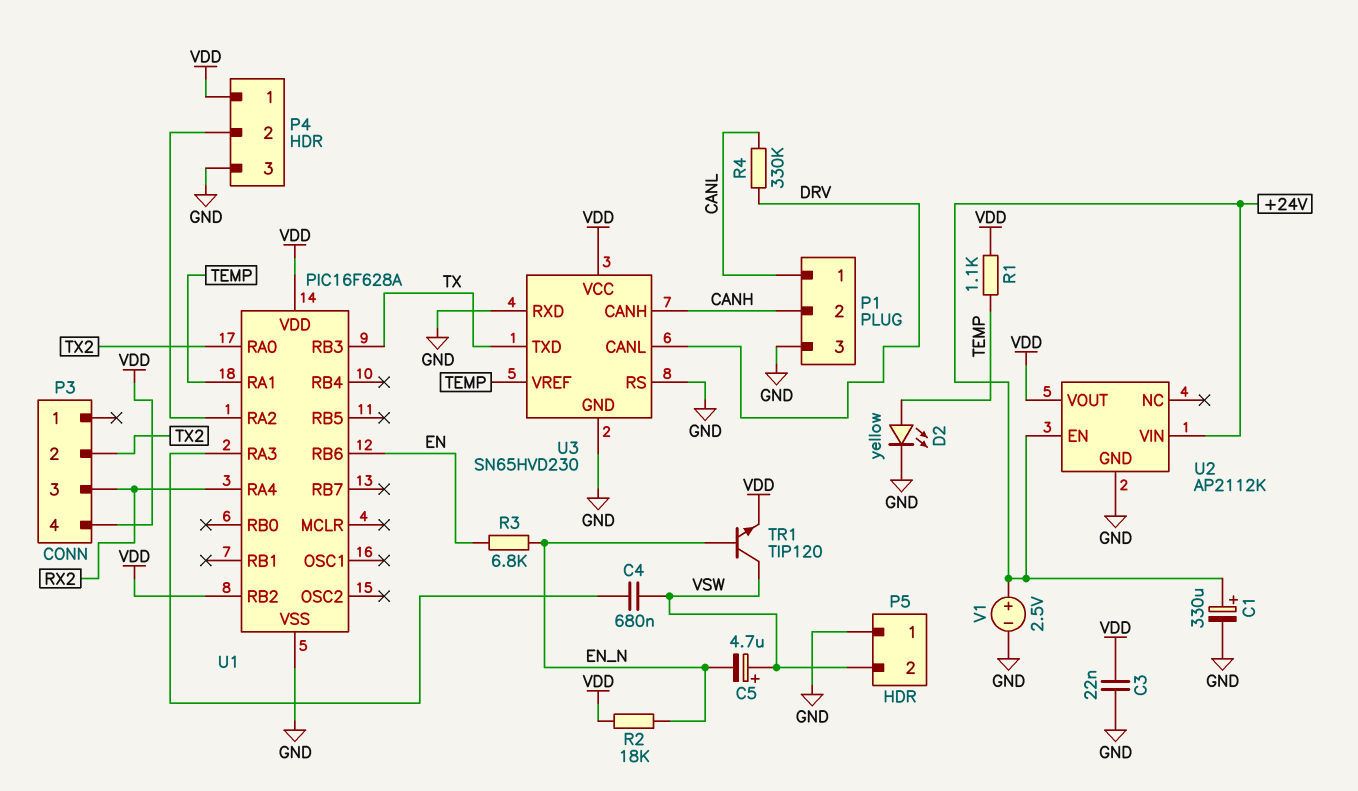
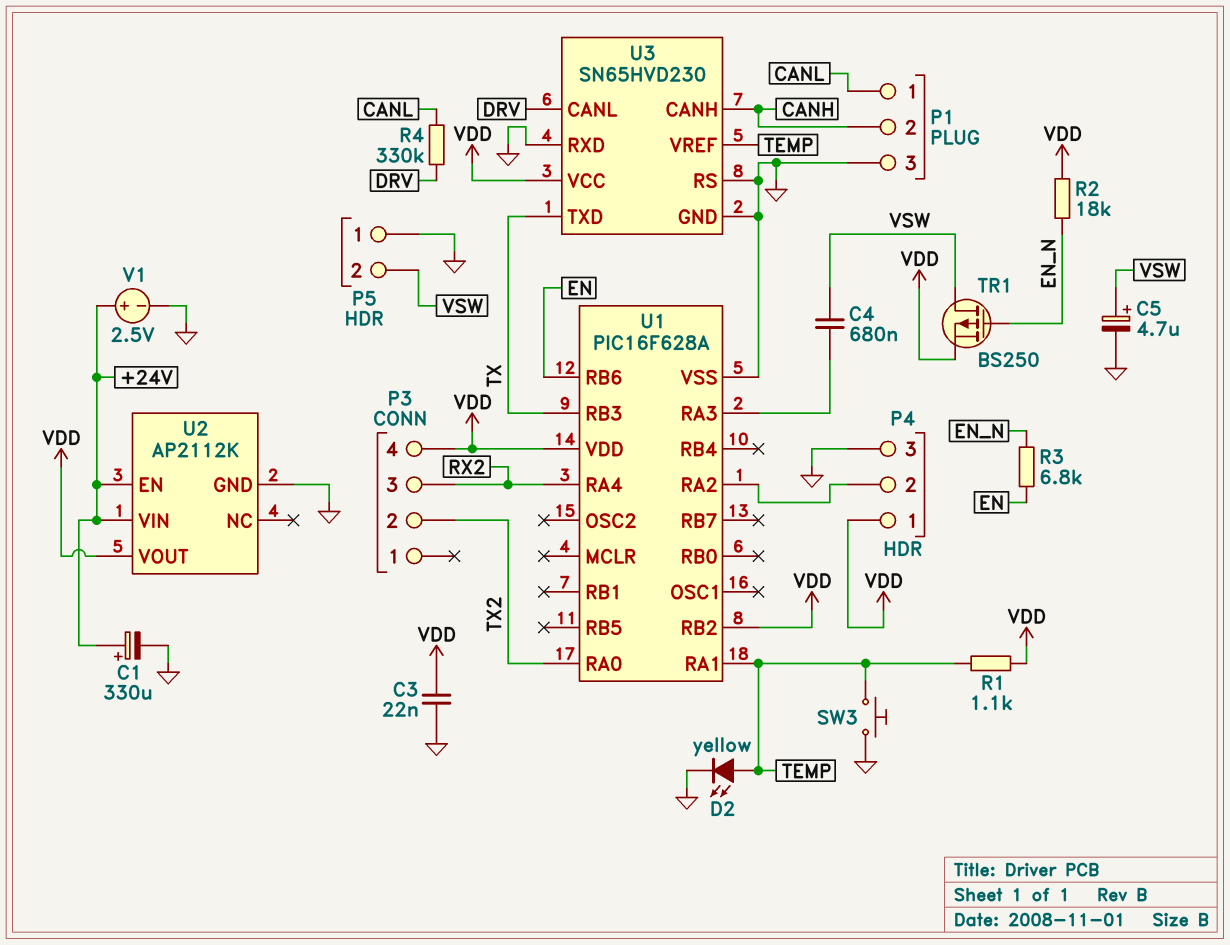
C5: 4.7uF (plus VSW, minus EN_N) -> 4.7uF (plus VSW, minus GND)
SW3: none -> button (GND, TEMP)
TR1: NPN TIP120 (B EN_N, C VSW, E VDD) -> PMOS BS250 (G EN_N, D VSW, S VDD)

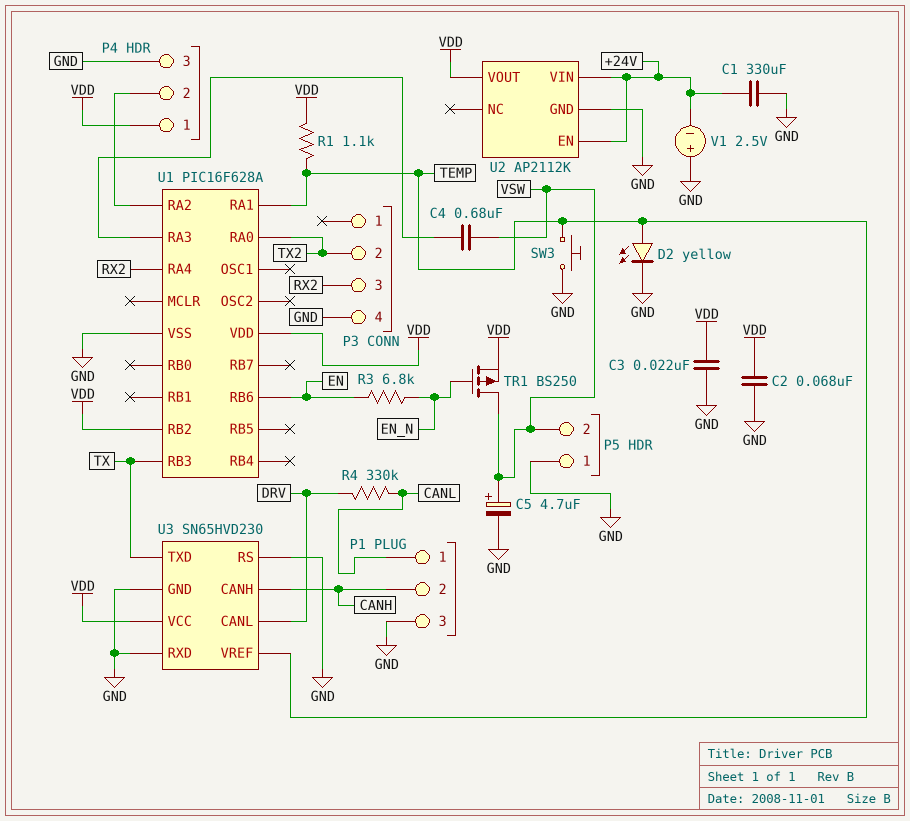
C1: 330uF (plus +24V, minus GND) -> 330uF (+24V, GND)
C2: none -> 68nF (GND, VDD)
P3 pin 4: VDD -> GND
R2: 18k (EN_N, VDD) -> none
V1: 2.5V (plus +24V, minus GND) -> 2.5V (plus GND, minus +24V)

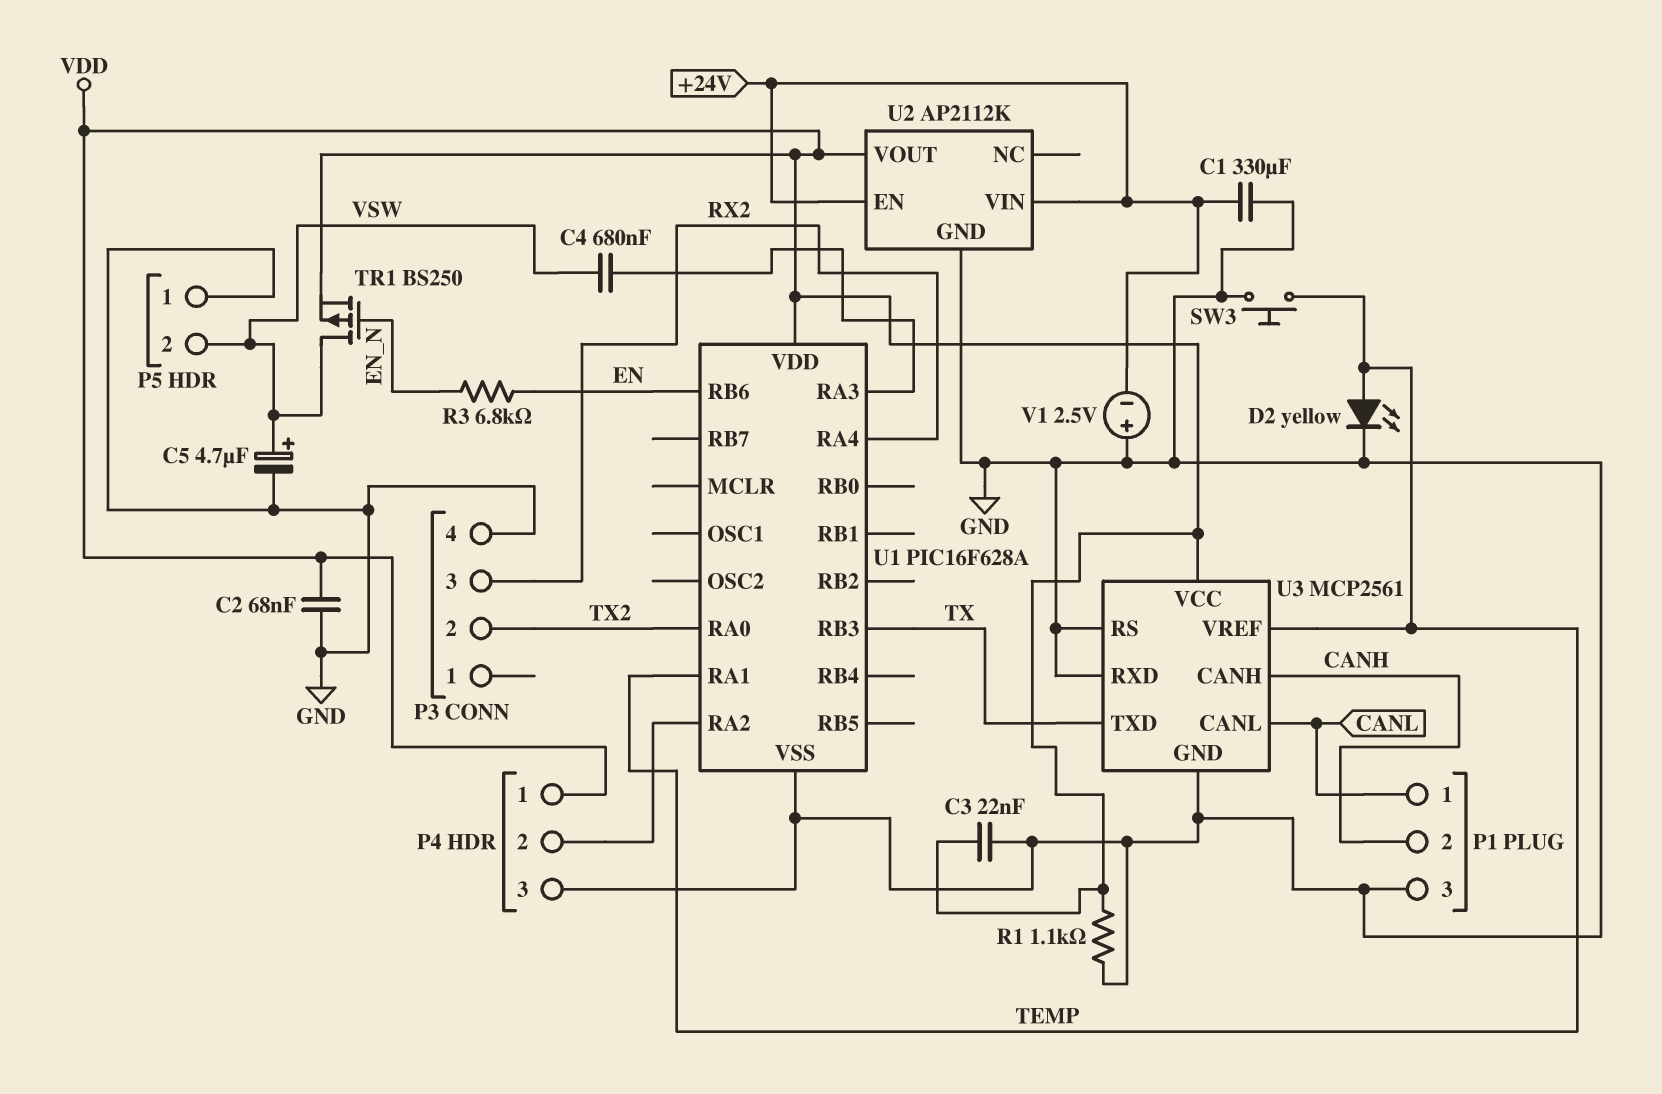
R1: 1.1k (TEMP, VDD) -> 1.1k (GND, VDD)
R4: 330k (CANL, DRV) -> none
U1 pin RB2: VDD -> none
U3: SN65HVD230 -> MCP2561
U3 pin CANL: DRV -> CANL

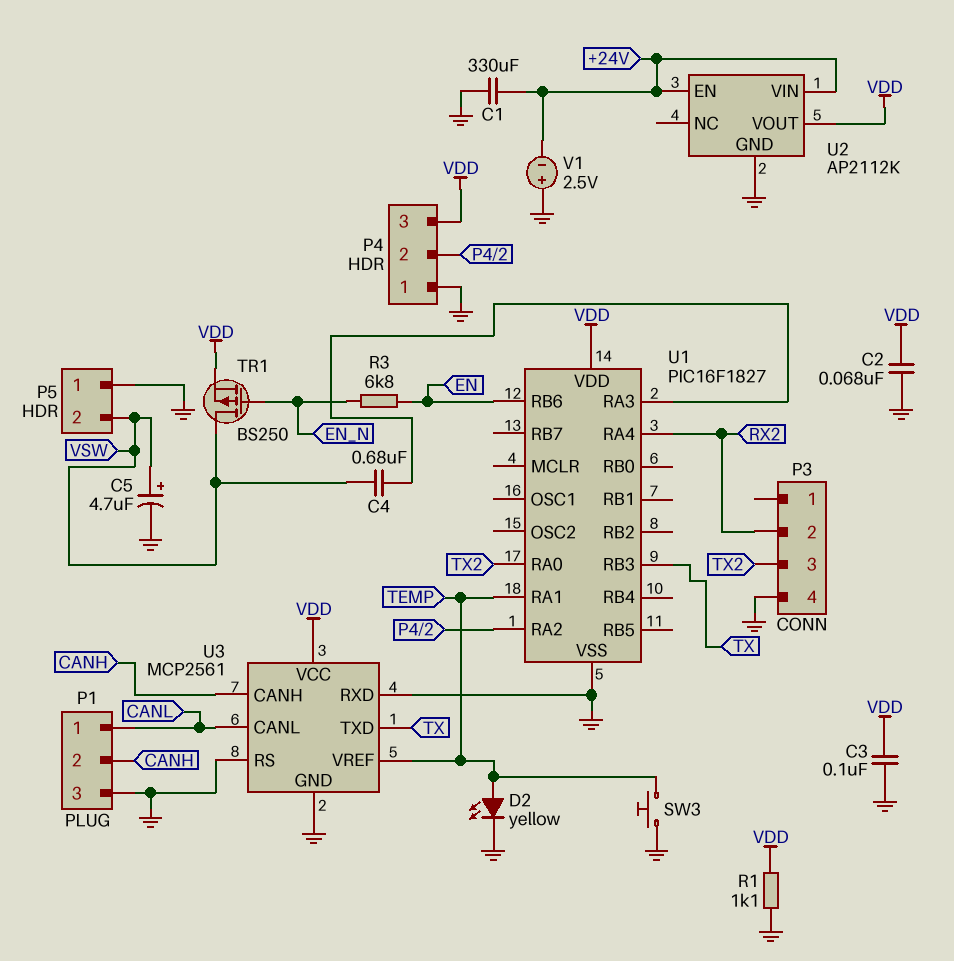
C3: 22nF (GND, VDD) -> 100nF (GND, VDD)
P3 pin 2: TX2 -> RX2
P3 pin 3: RX2 -> TX2
P4 pin 1: VDD -> GND
P4 pin 3: GND -> VDD
U1: PIC16F628A -> PIC16F1827

